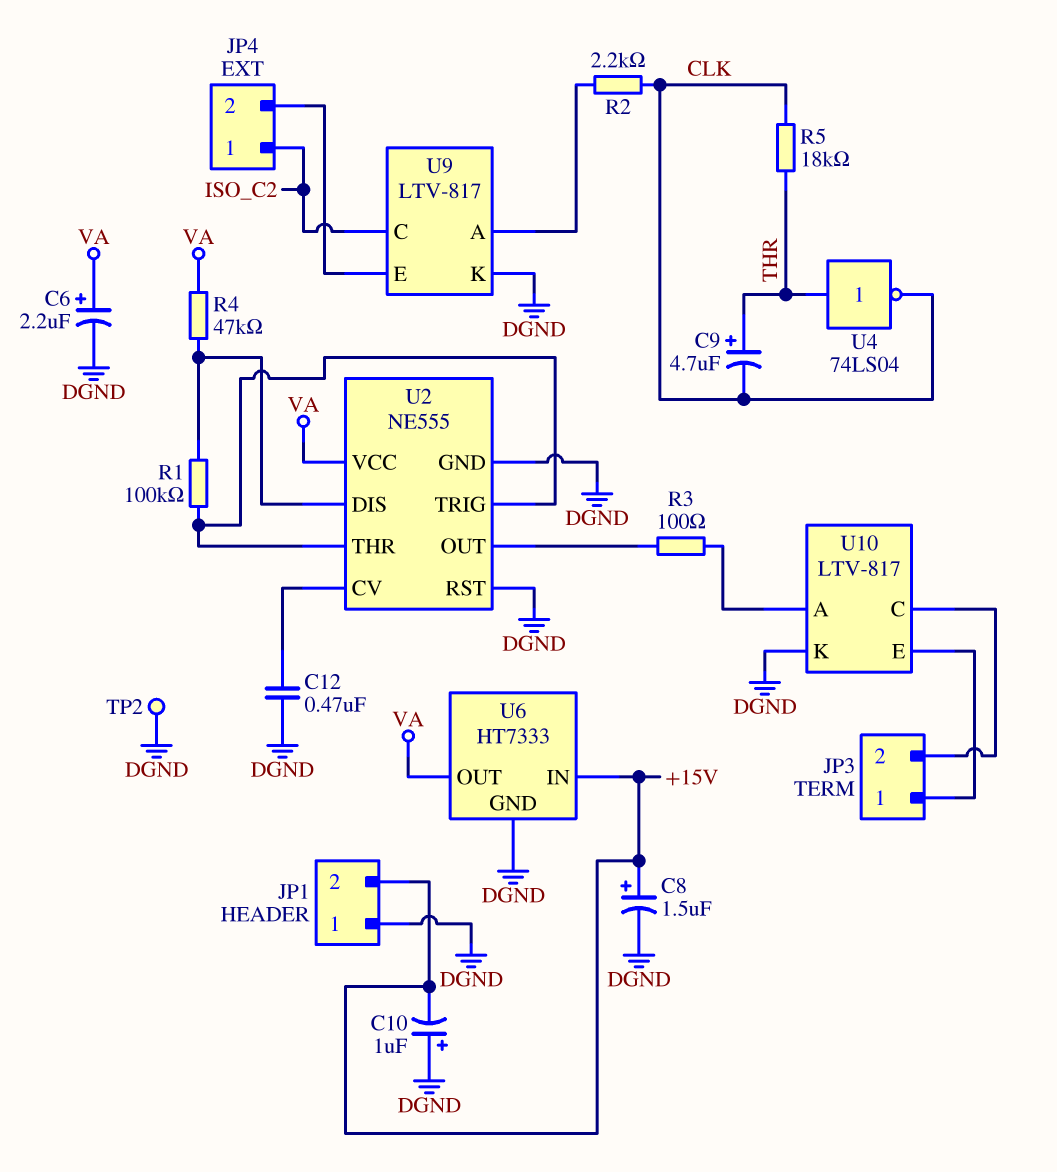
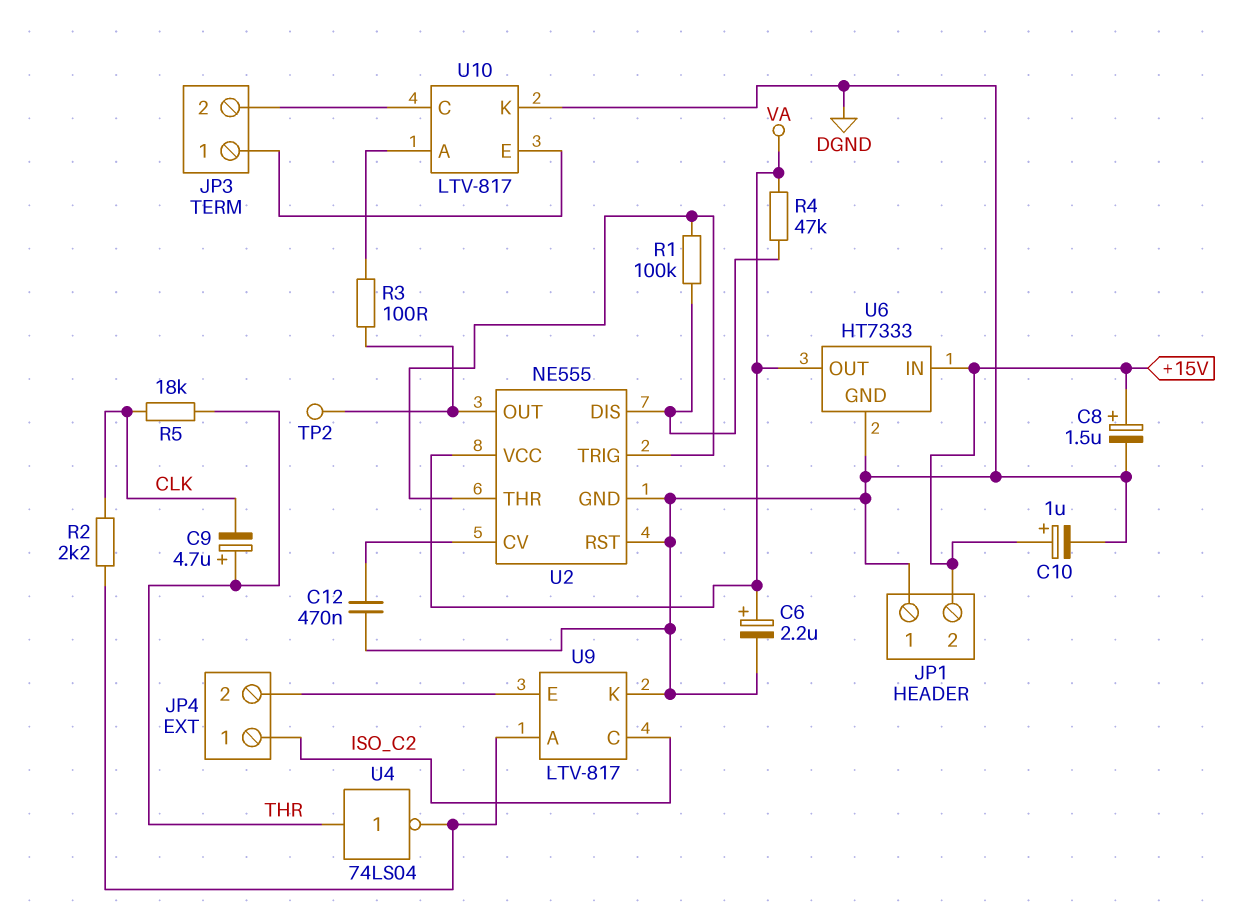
C10: 1uF (plus DGND, minus +15V) -> 1uF (plus +15V, minus DGND)
TP2: test point (DGND) -> test point (U2/OUT)
U4: NOT 74LS04 (in THR, out CLK) -> NOT 74LS04 (in THR, out U9/A)

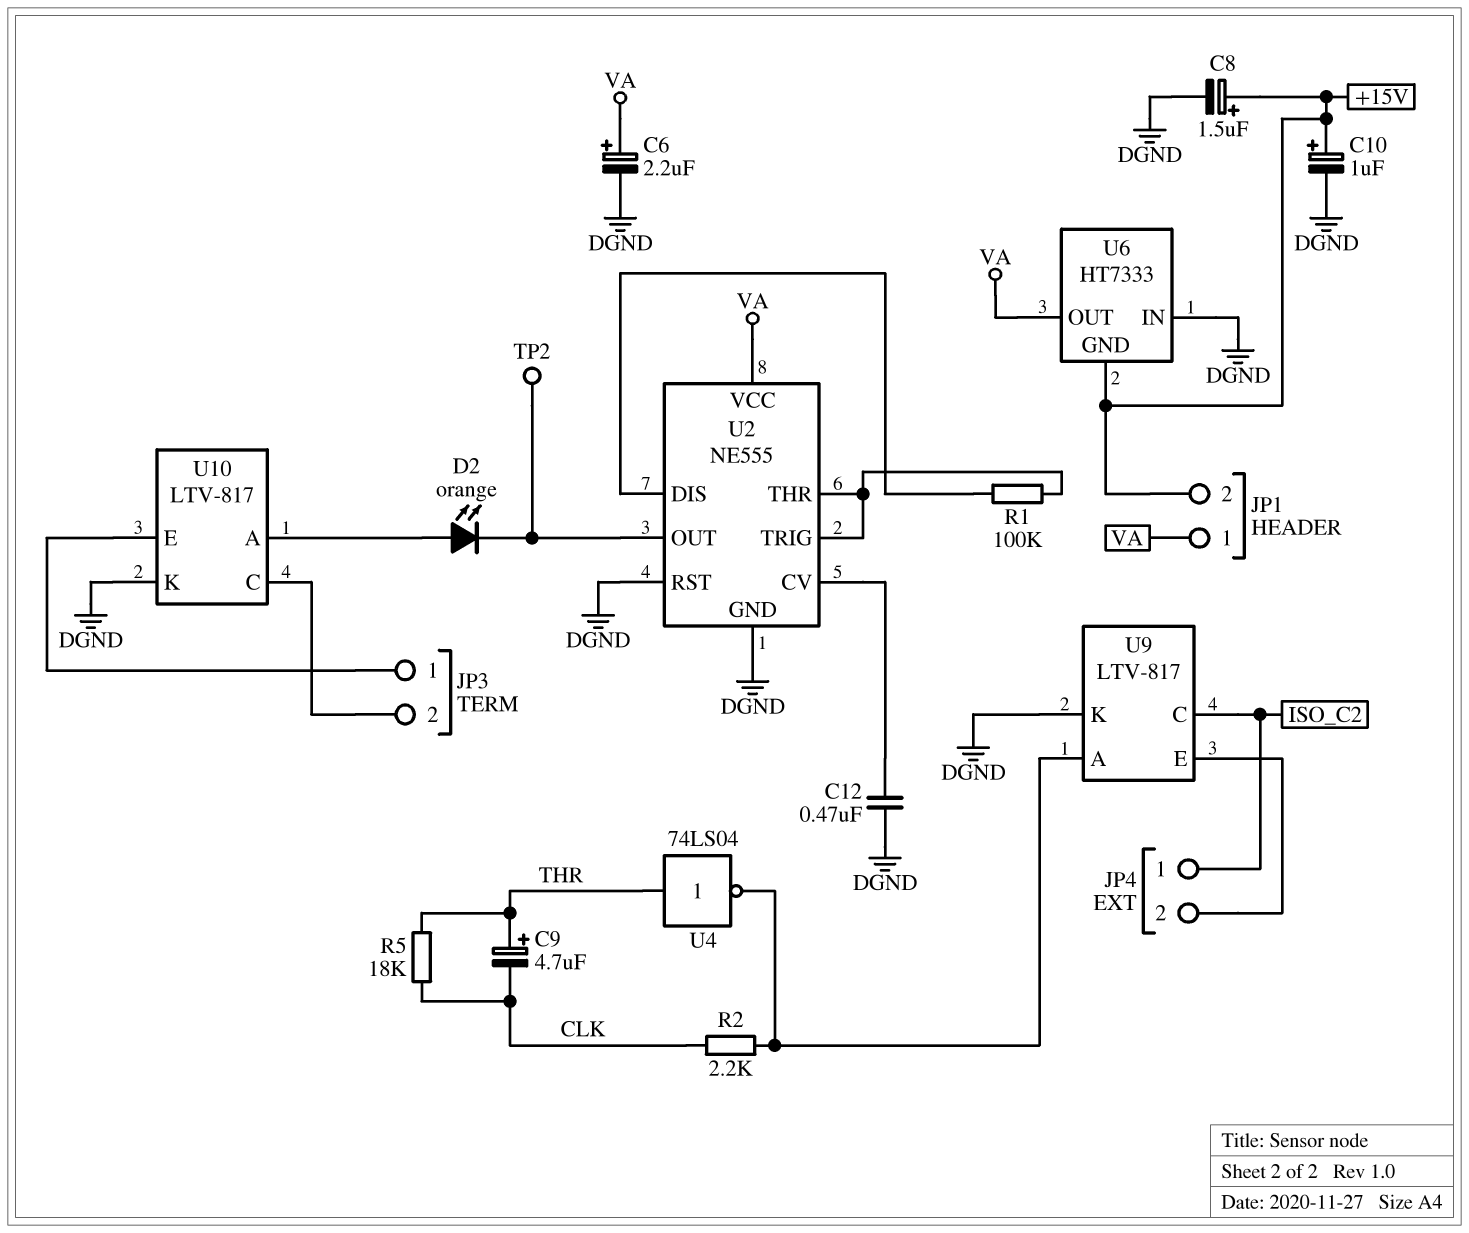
D2: none -> LED orange (A U10/A, K U2/OUT)
JP1 pin 1: DGND -> VA
R3: 100 (U2/OUT, U10/A) -> none
R4: 47k (U2/DIS, VA) -> none
U6 pin GND: DGND -> +15V
U6 pin IN: +15V -> DGND

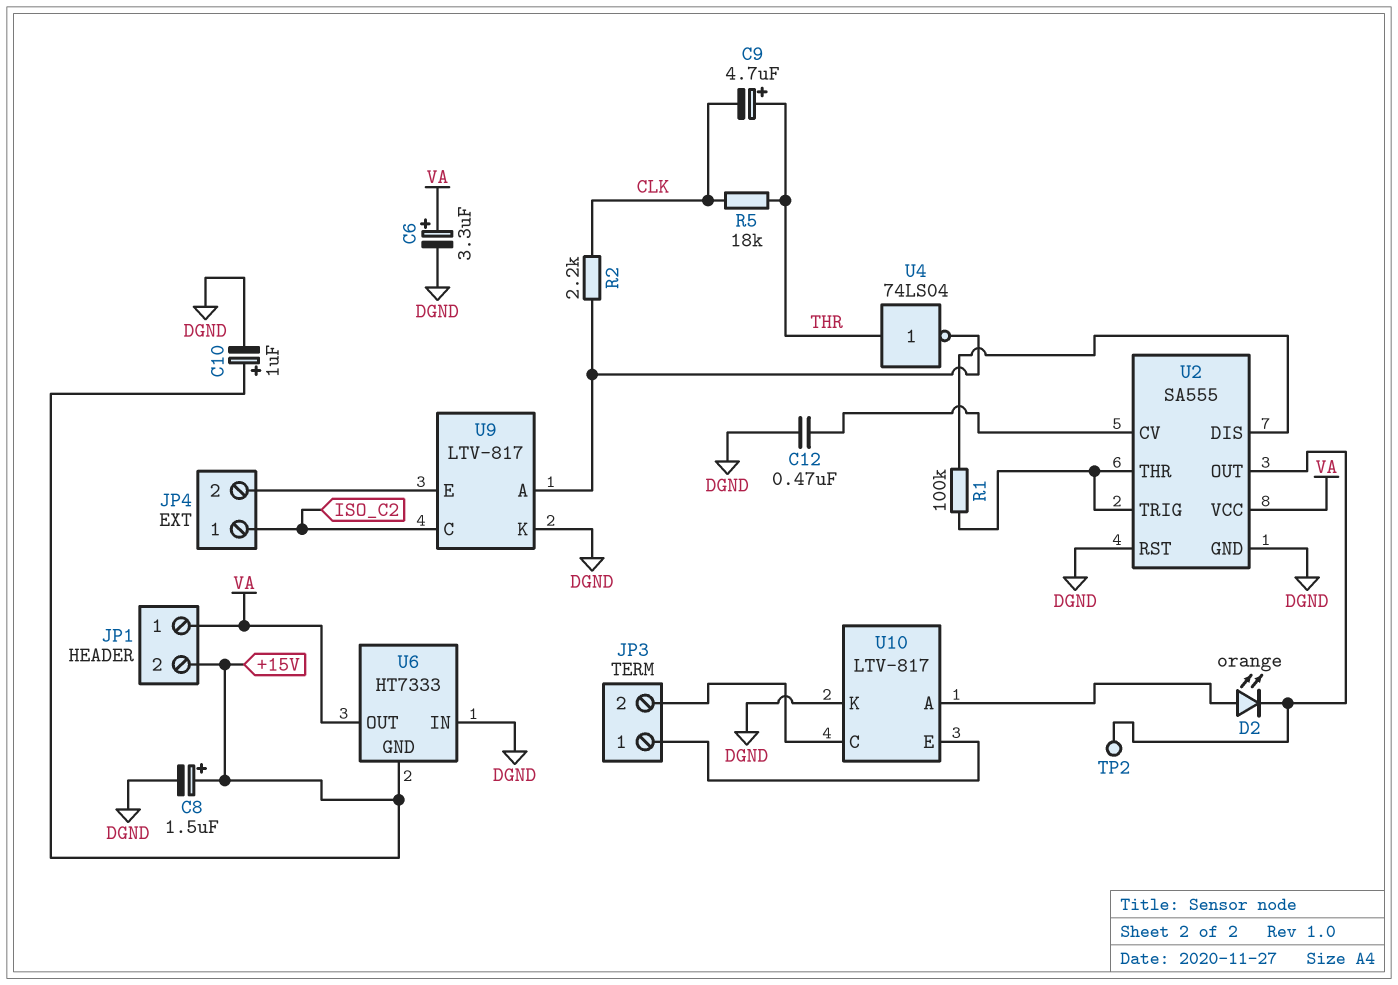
C6: 2.2uF (plus VA, minus DGND) -> 3.3uF (plus VA, minus DGND)
U2: NE555 -> SA555

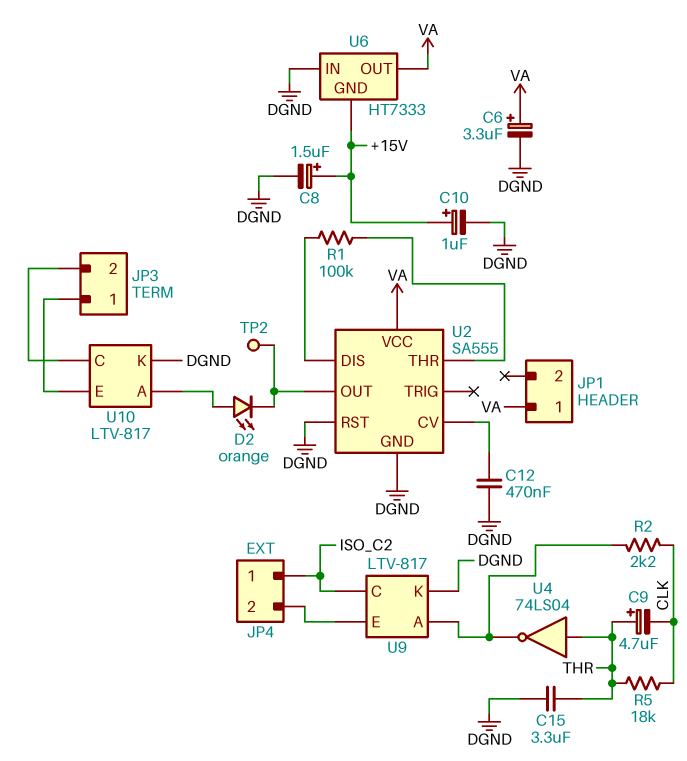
C15: none -> 3.3uF (DGND, THR)
JP1 pin 2: +15V -> none
U2 pin TRIG: U2/THR -> none

